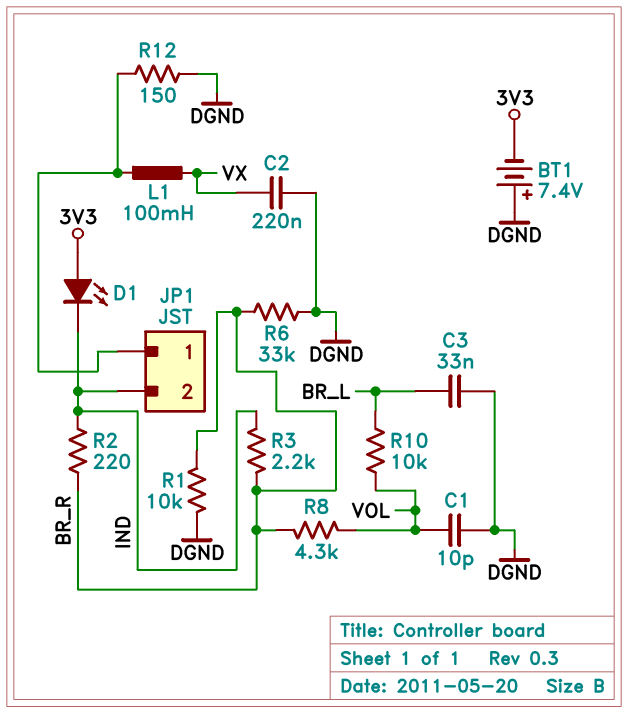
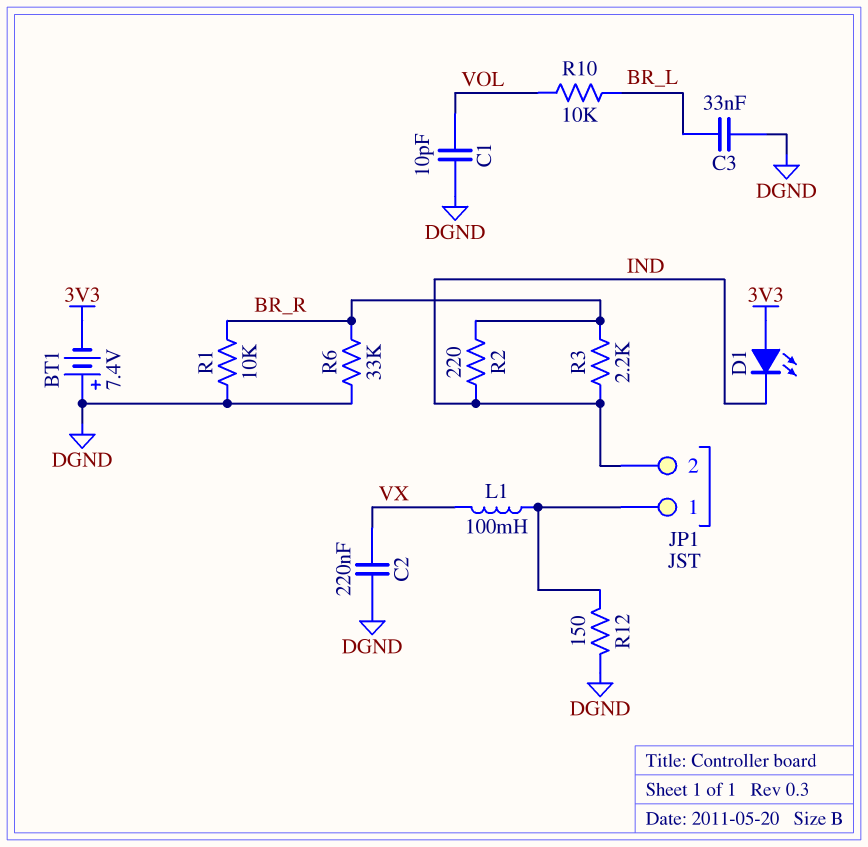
R8: 4.3k (BR_R, VOL) -> none

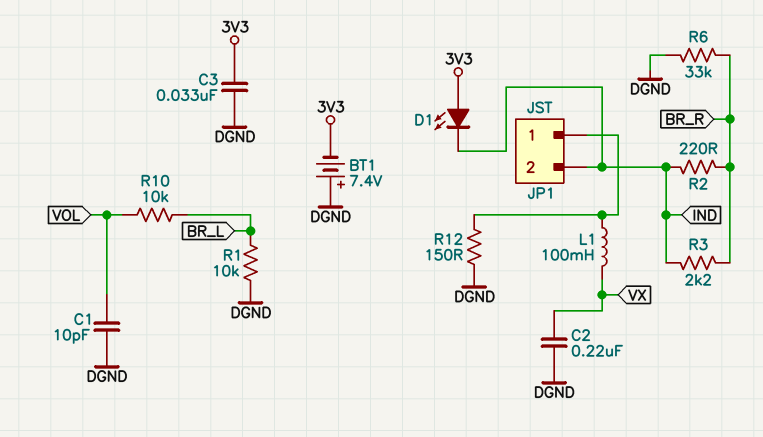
C3: 33nF (BR_L, DGND) -> 33nF (3V3, DGND)
R1: 10k (BR_R, DGND) -> 10k (BR_L, DGND)

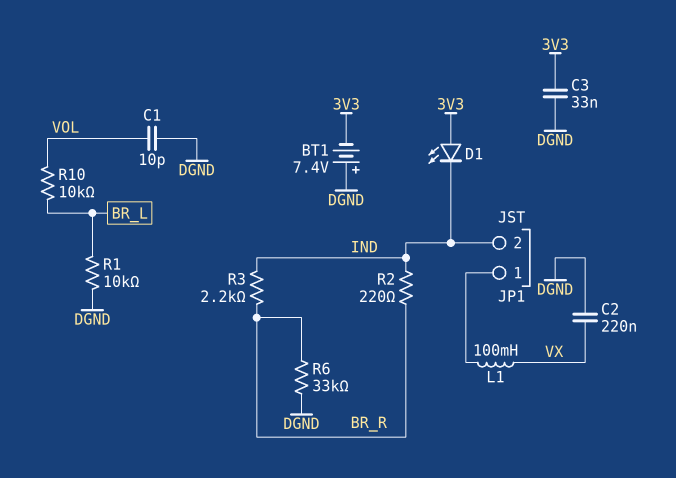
R12: 150 (DGND, JP1/1) -> none

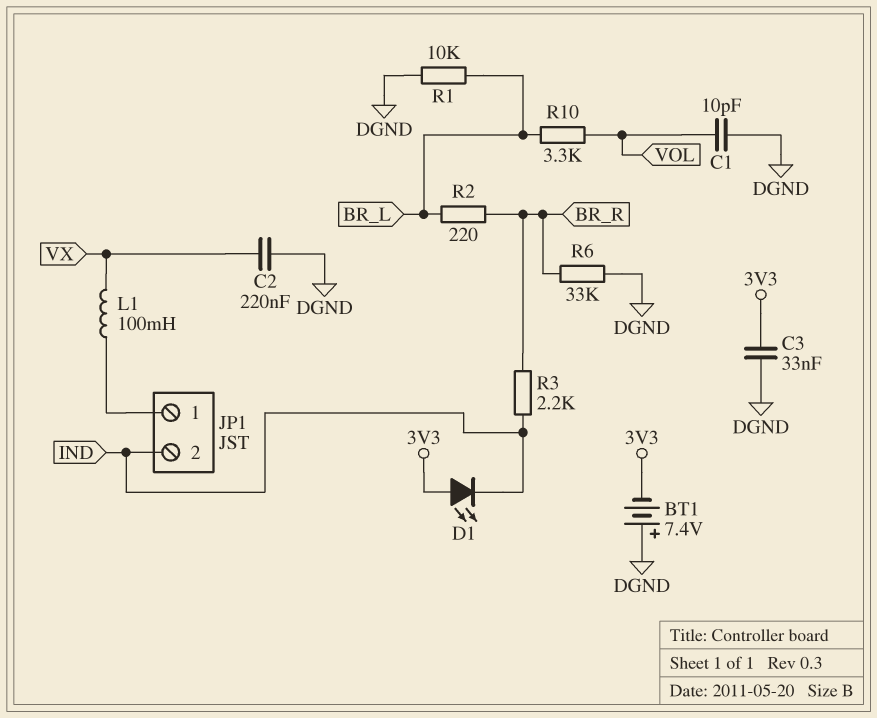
R2: 220 (BR_R, IND) -> 220 (BR_L, BR_R)
R10: 10k (BR_L, VOL) -> 3.3k (BR_L, VOL)

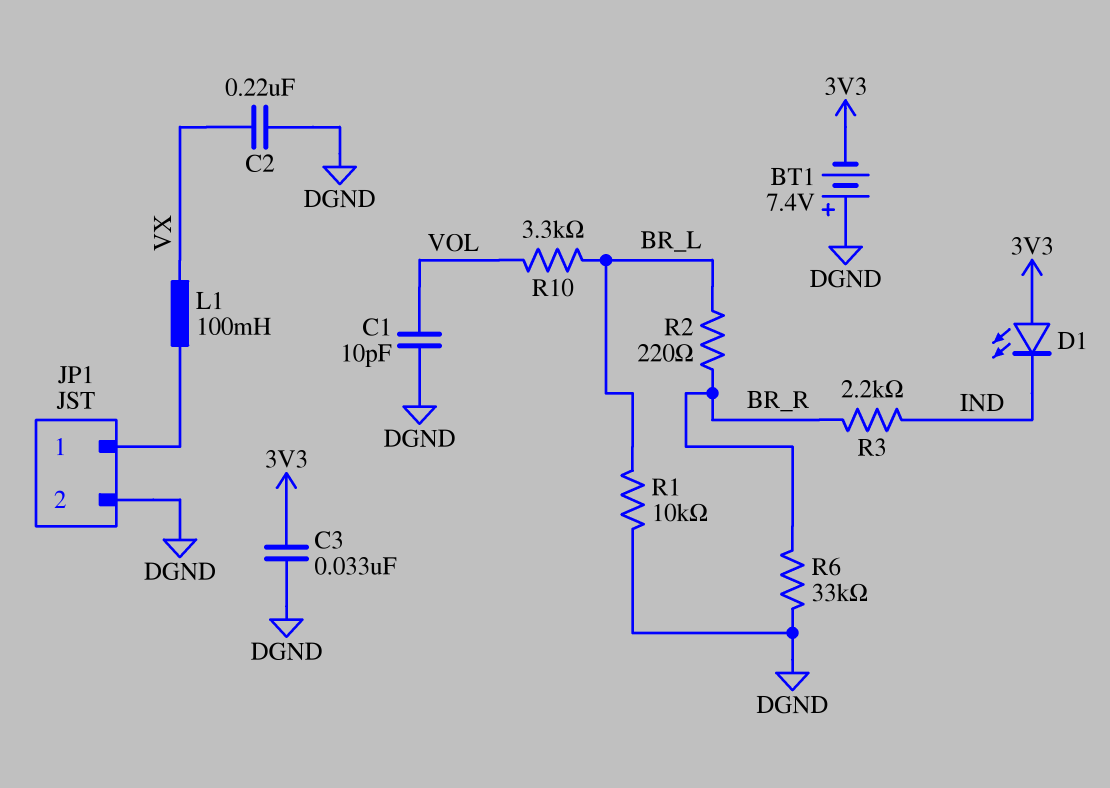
JP1 pin 2: IND -> DGND

